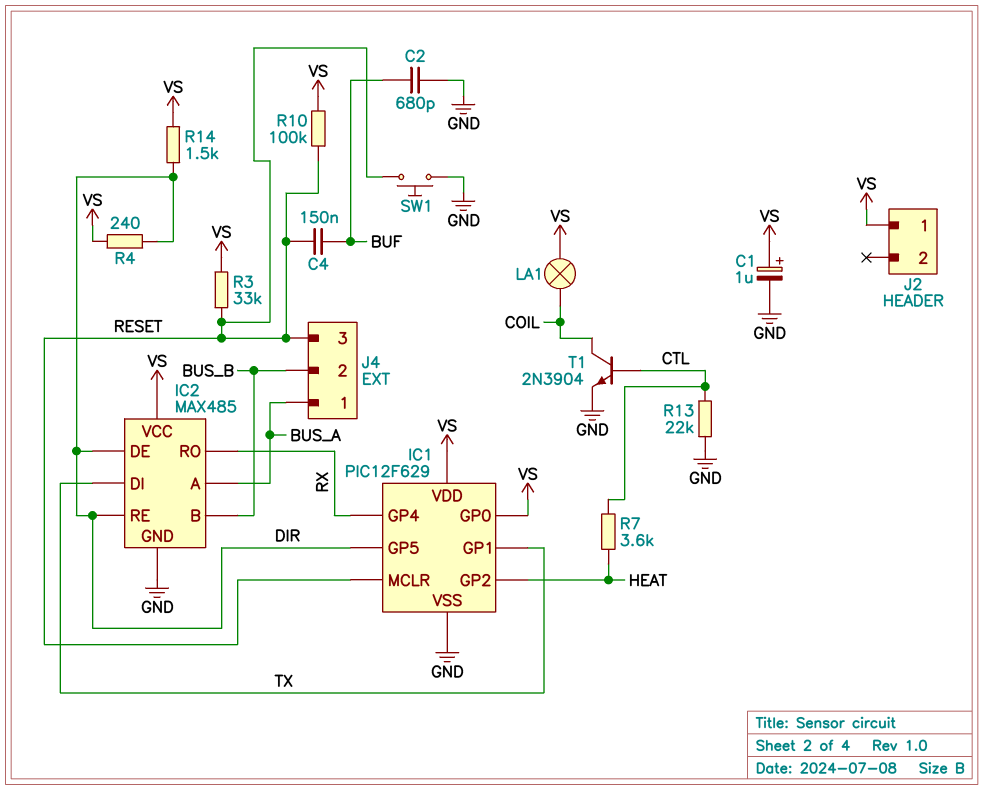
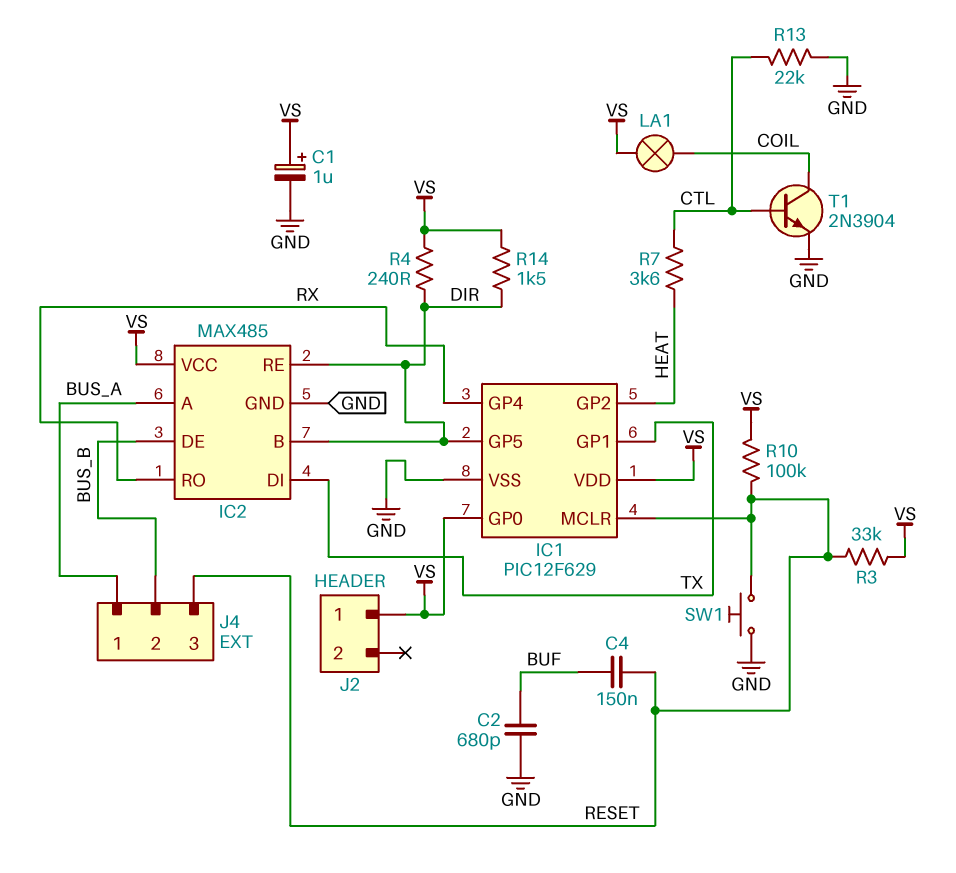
IC2 pin B: BUS_B -> DIR
IC2 pin DE: DIR -> BUS_B

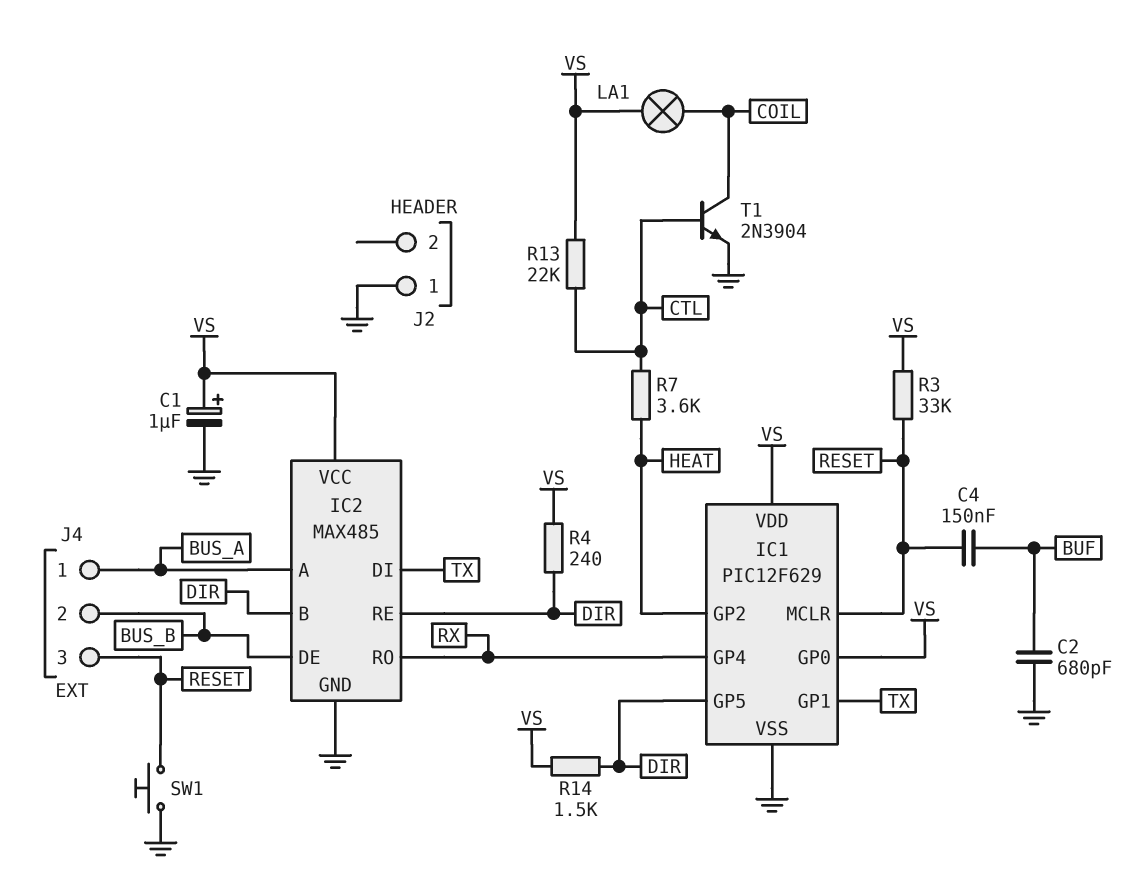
J2 pin 1: VS -> GND
R10: 100k (RESET, VS) -> none
R13: 22k (CTL, GND) -> 22k (CTL, VS)

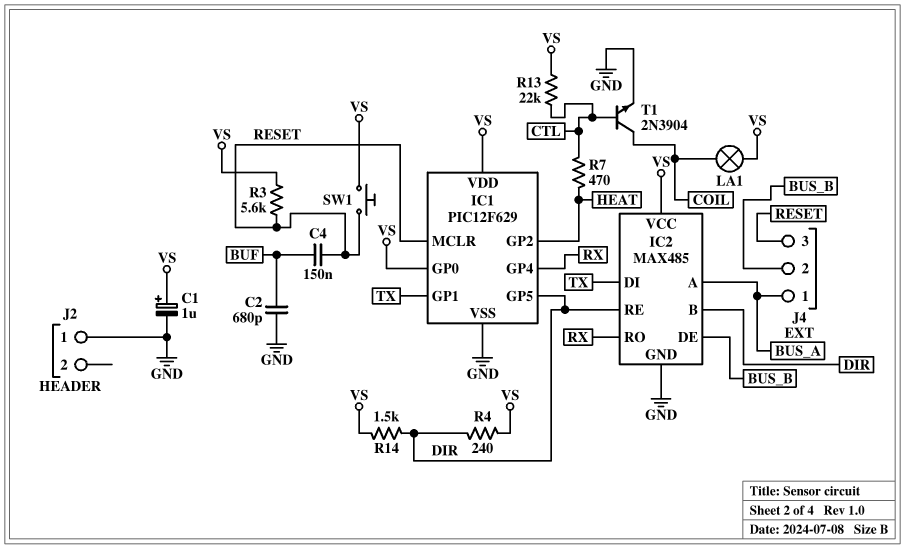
R3: 33k (RESET, VS) -> 5.6k (RESET, VS)
R7: 3.6k (CTL, HEAT) -> 470 (CTL, HEAT)
SW1: button (GND, RESET) -> button (RESET, VS)

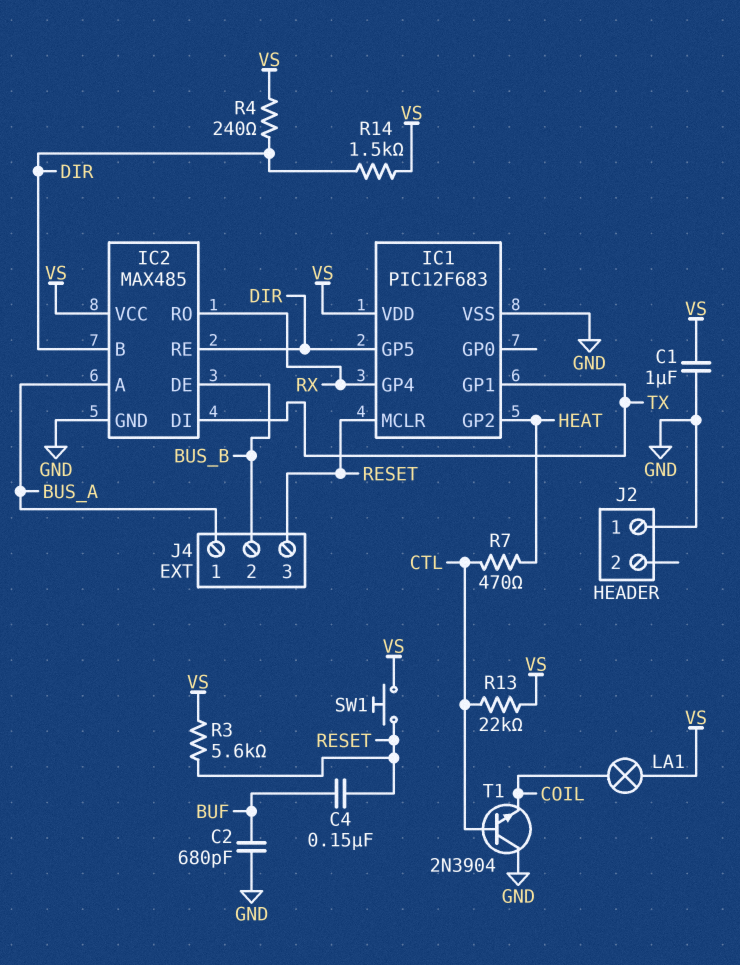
C1: 1uF (plus VS, minus GND) -> 1uF (GND, VS)
IC1: PIC12F629 -> PIC12F683
IC1 pin GP0: VS -> none
T1: NPN 2N3904 (B CTL, C COIL, E GND) -> NPN 2N3904 (B CTL, C GND, E COIL)

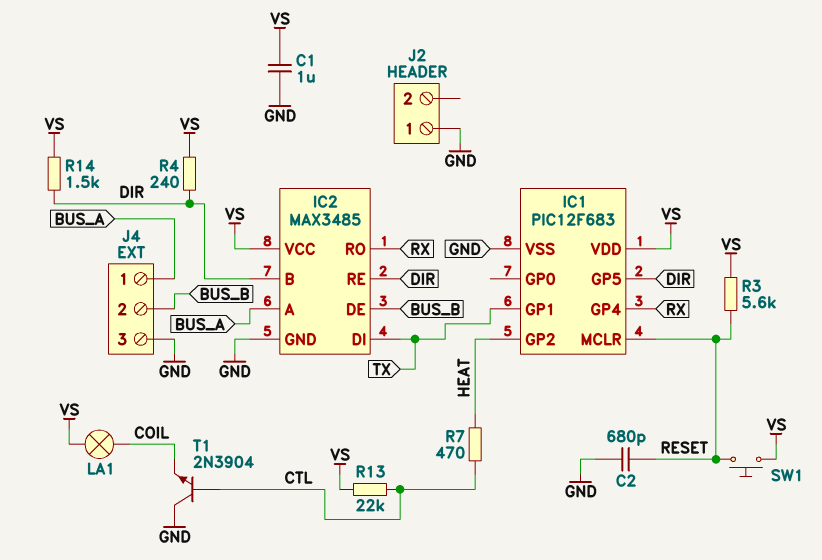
C2: 680pF (BUF, GND) -> 680pF (GND, RESET)
C4: 150nF (BUF, RESET) -> none
IC2: MAX485 -> MAX3485
J4 pin 3: RESET -> GND

